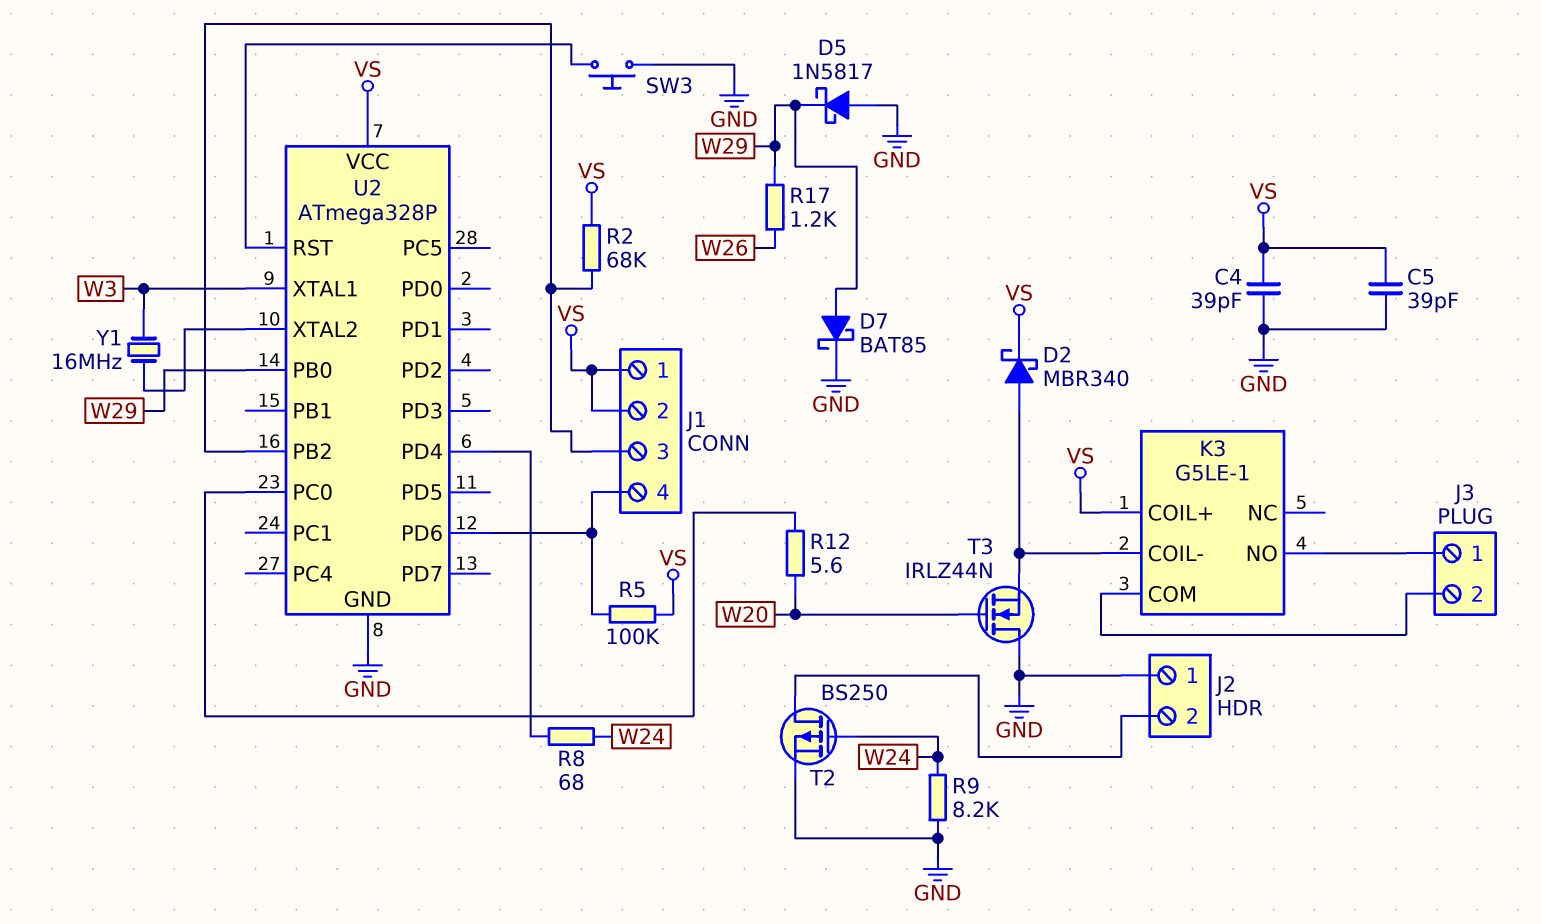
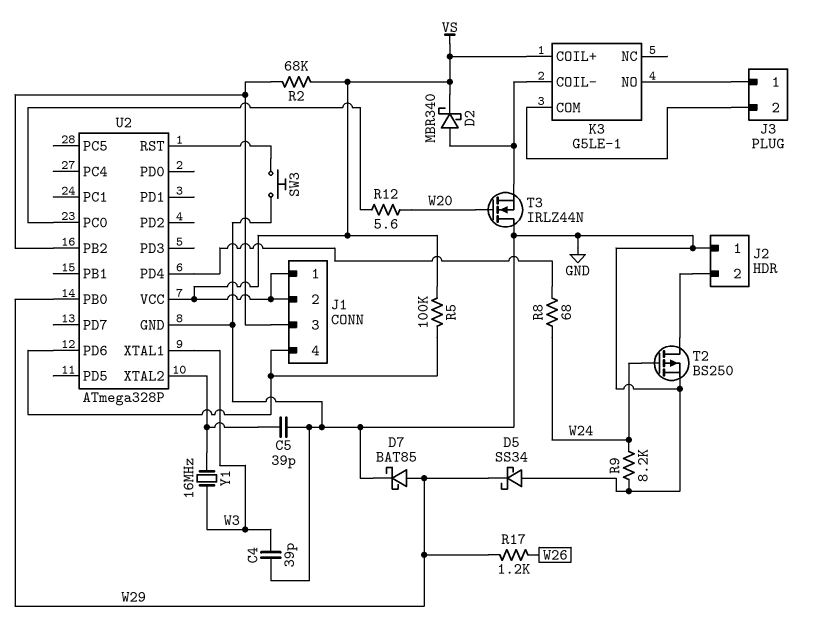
C4: 39pF (GND, VS) -> 39pF (GND, W3)
C5: 39pF (GND, VS) -> 39pF (GND, U2/XTAL2)
D5: schottky 1N5817 (A GND, K W29) -> schottky SS34 (A GND, K W29)

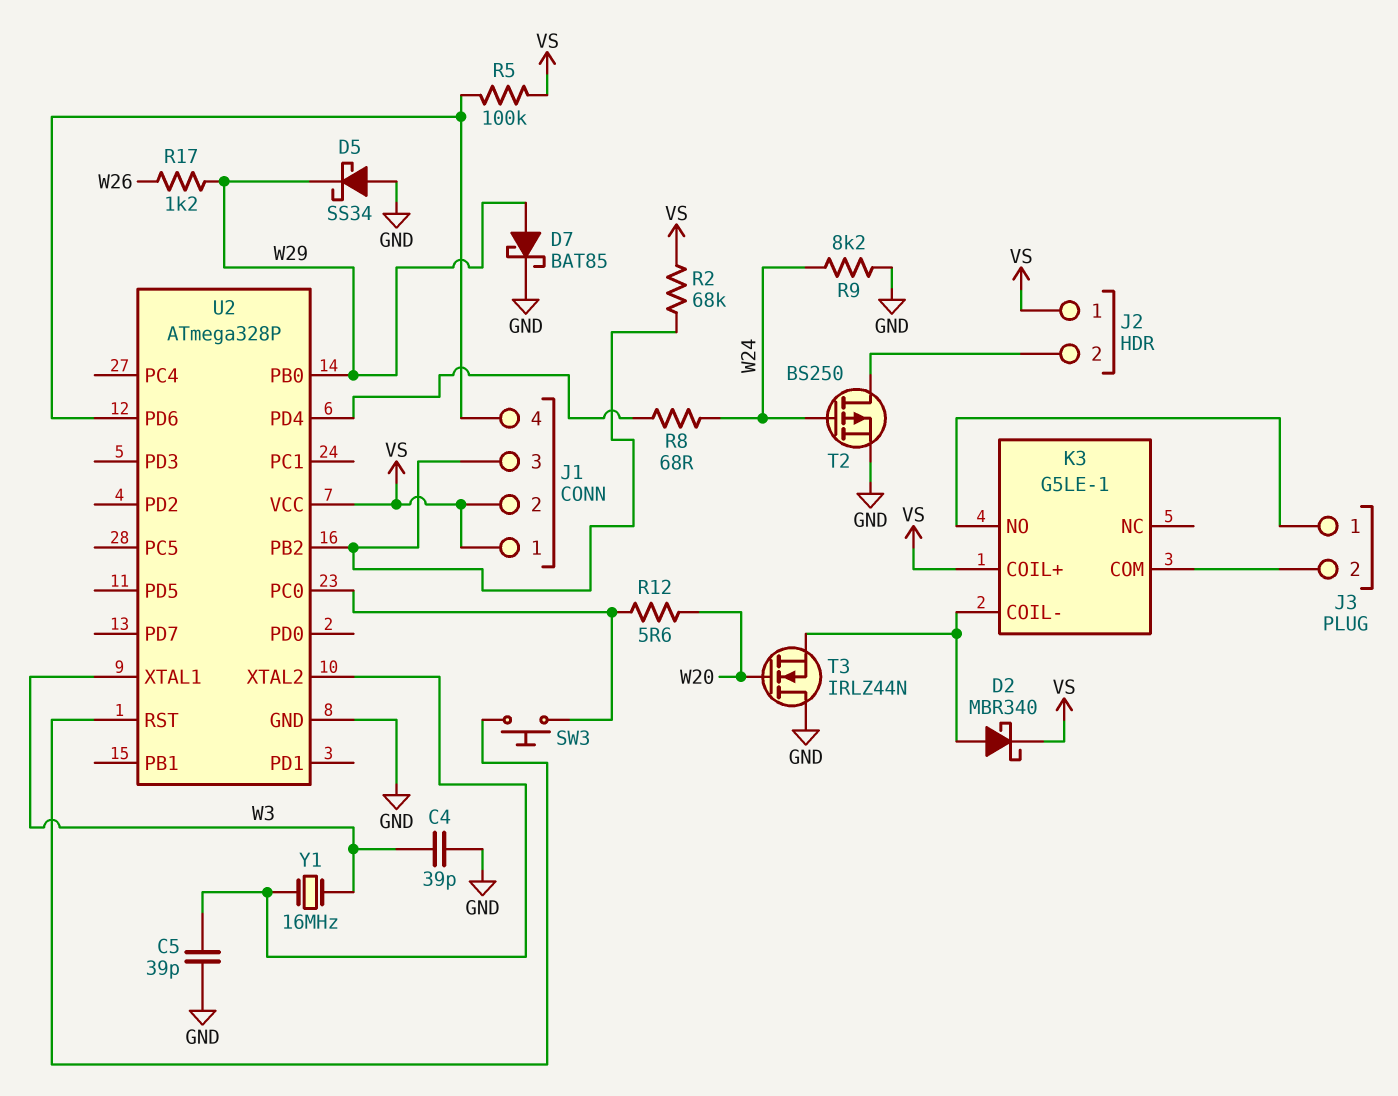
J2 pin 1: GND -> VS
SW3: button (GND, U2/RST) -> button (U2/PC0, U2/RST)

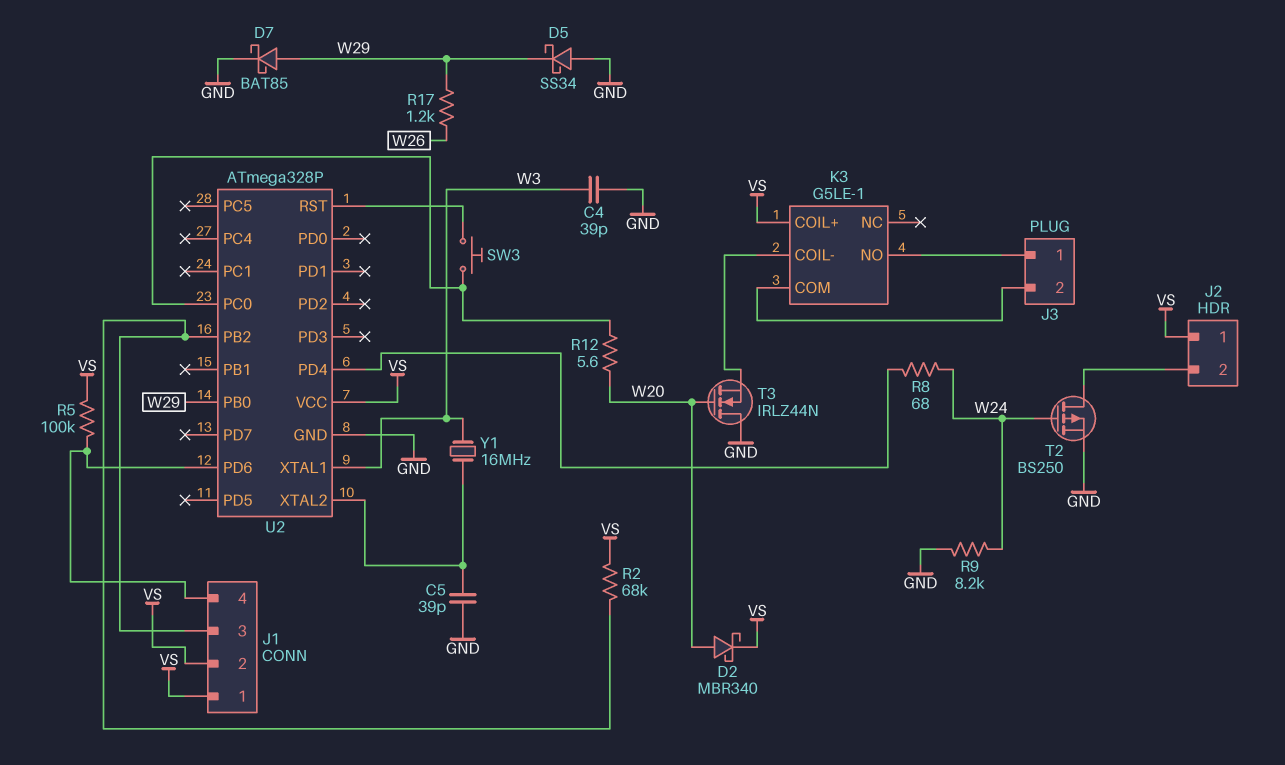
D2: schottky MBR340 (A K3/COIL-, K VS) -> schottky MBR340 (A W20, K VS)

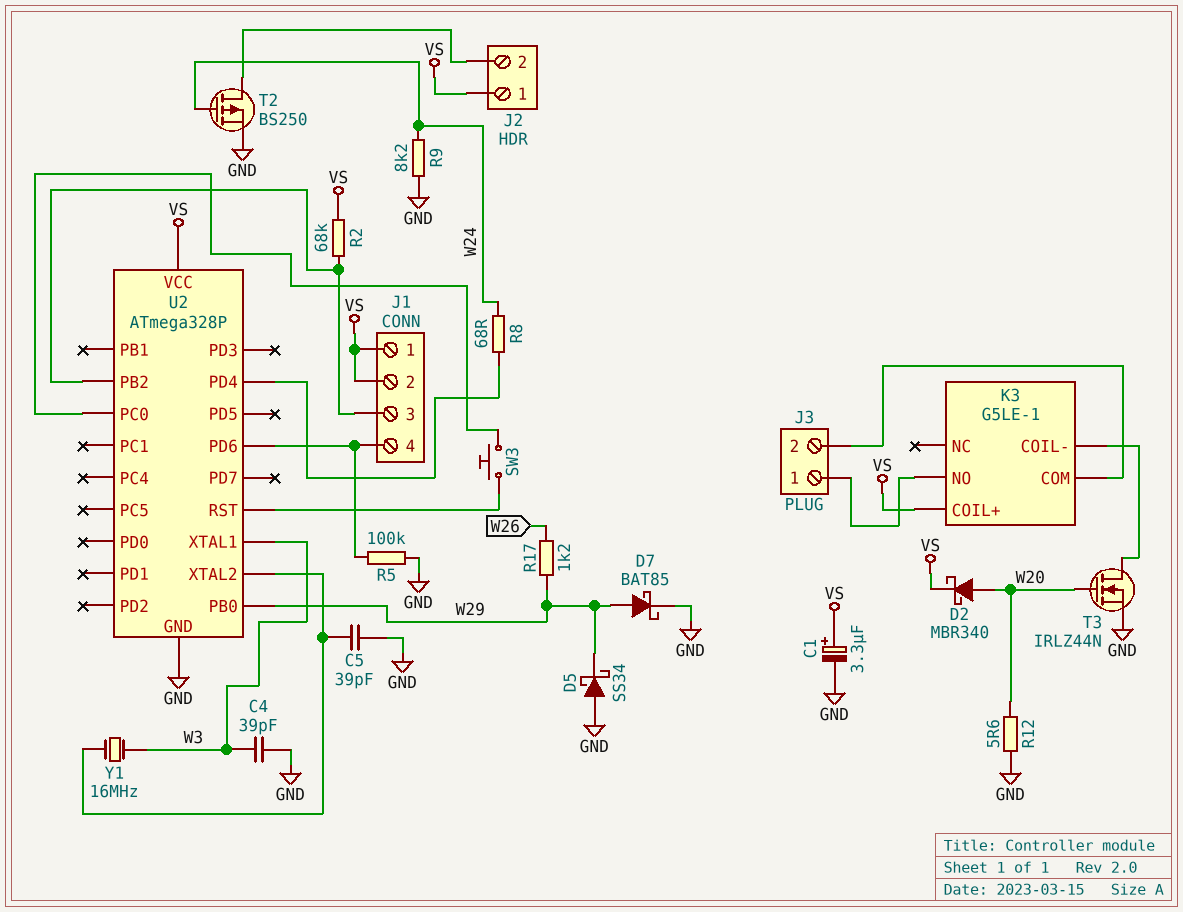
C1: none -> 3.3uF (plus VS, minus GND)
R5: 100k (J1/4, VS) -> 100k (GND, J1/4)
R12: 5.6 (U2/PC0, W20) -> 5.6 (GND, W20)
T3: NMOS IRLZ44N (G W20, D GND, S K3/COIL-) -> NMOS IRLZ44N (G W20, D K3/COIL-, S GND)

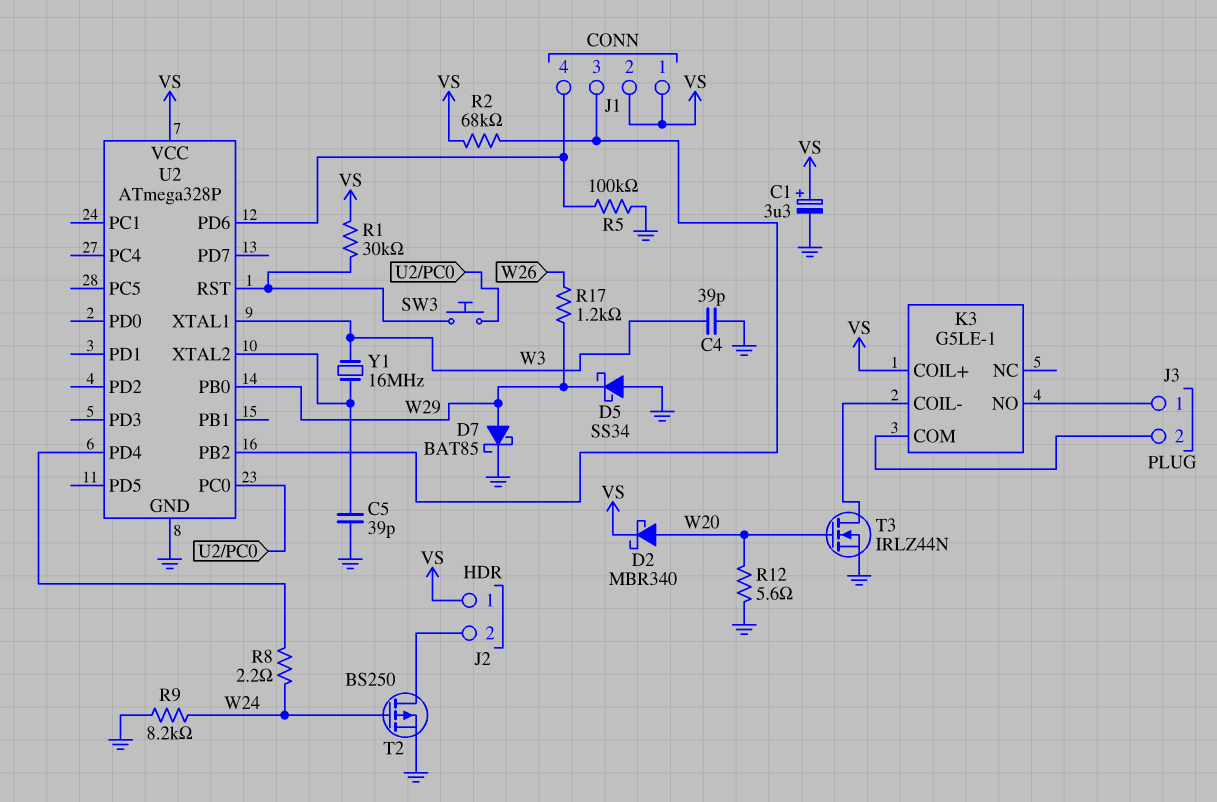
R1: none -> 30k (U2/RST, VS)
R8: 68 (U2/PD4, W24) -> 2.2 (U2/PD4, W24)

